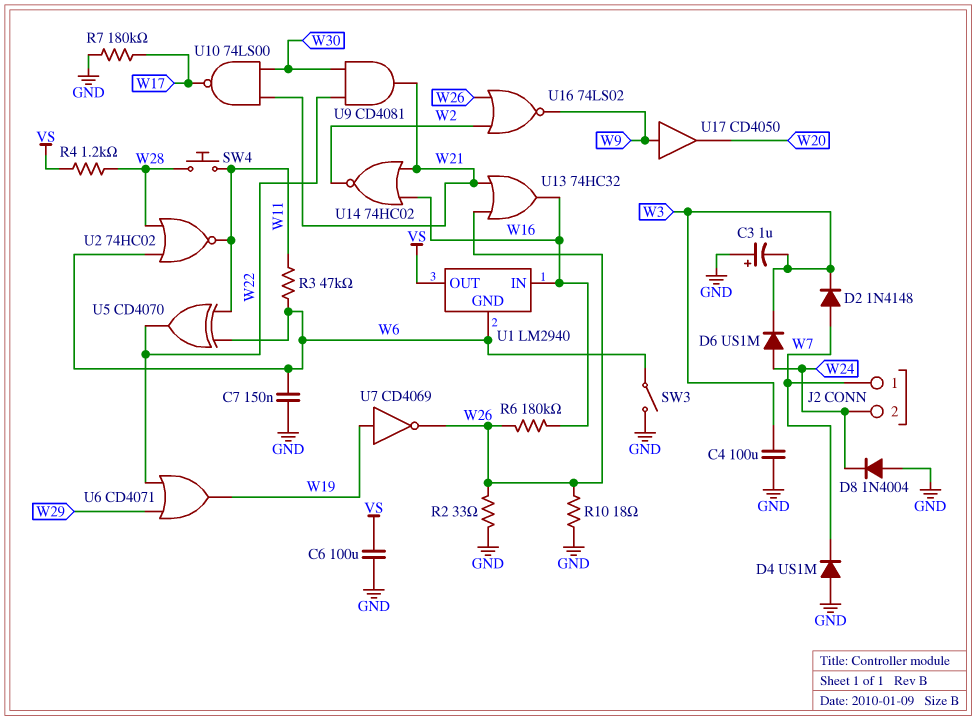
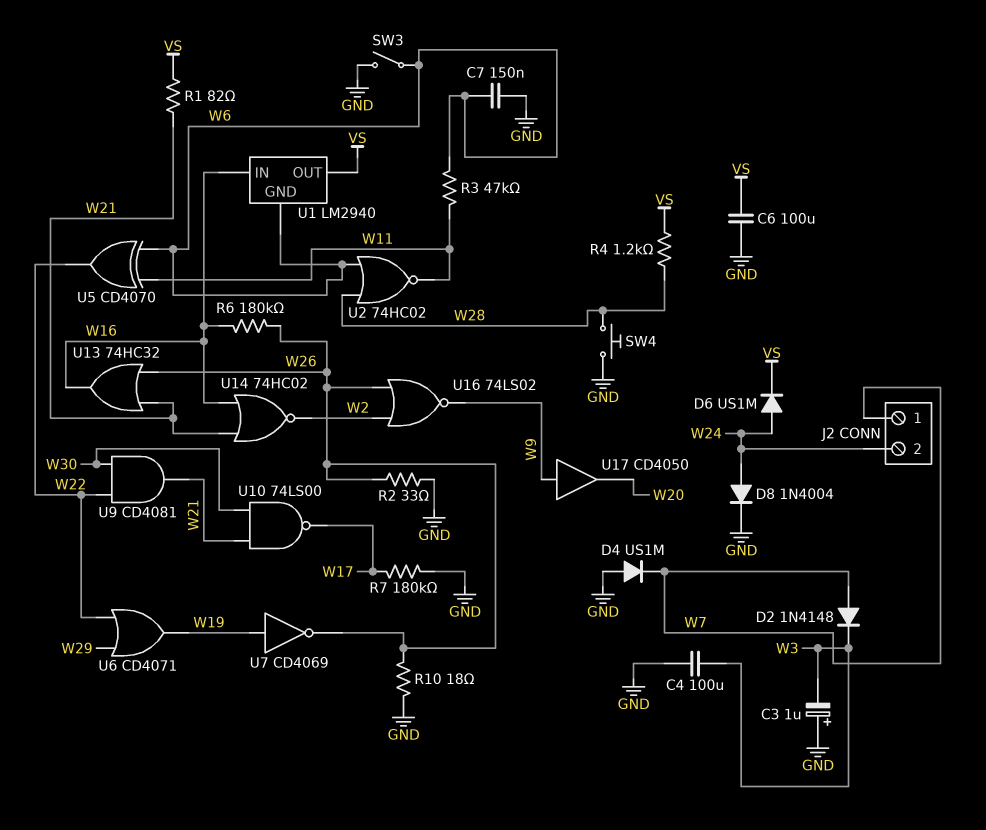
D6: diode US1M (A W24, K W3) -> diode US1M (A W24, K VS)
D8: diode 1N4004 (A GND, K W24) -> diode 1N4004 (A W24, K GND)
R1: none -> 82 (VS, W21)
SW4: button (W11, W28) -> button (GND, W28)

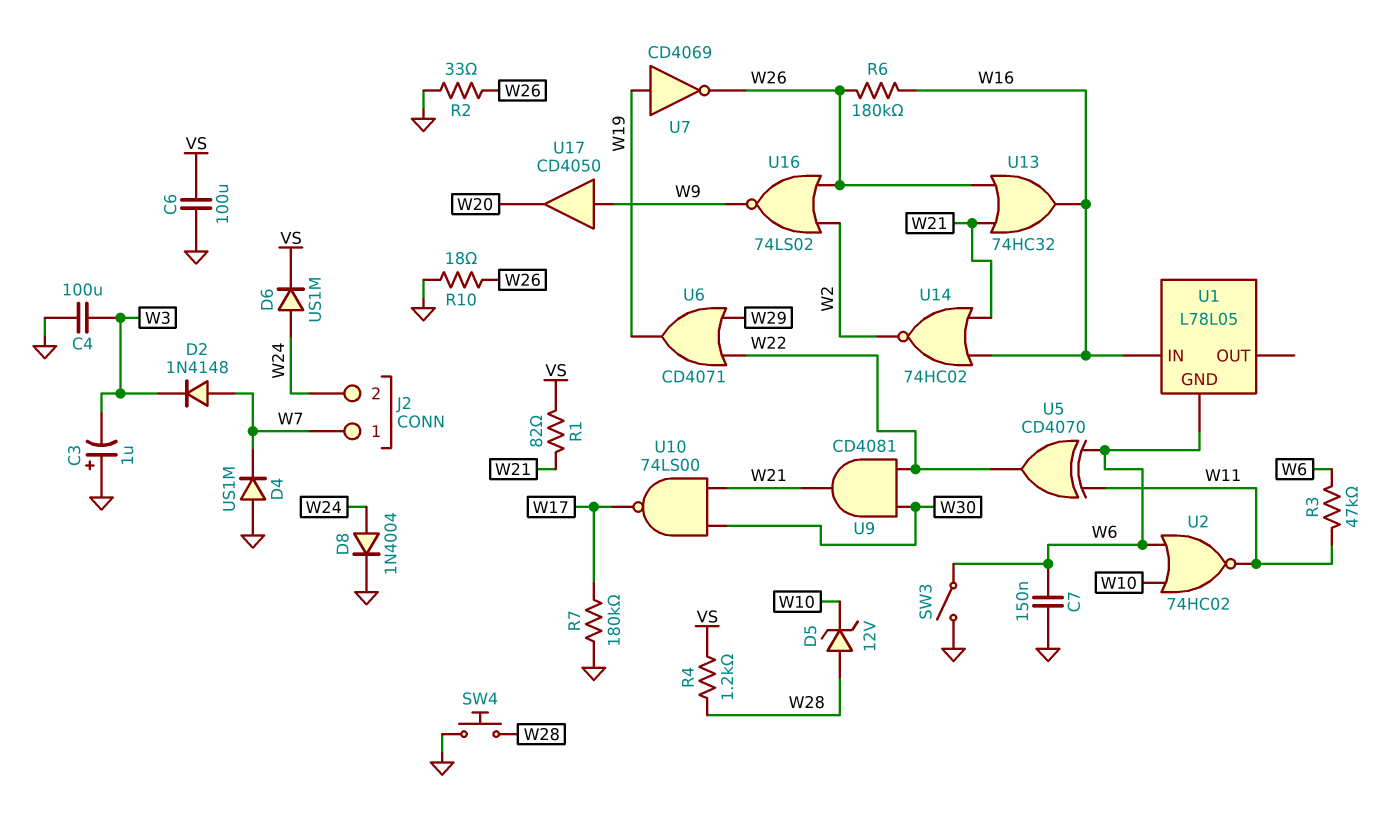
D5: none -> zener 12V (A W28, K W10)
U1: LM2940 -> L78L05
U1 pin OUT: VS -> none
U2: NOR 74HC02 (in W6, in W28, out W11) -> NOR 74HC02 (in W6, in W10, out W11)

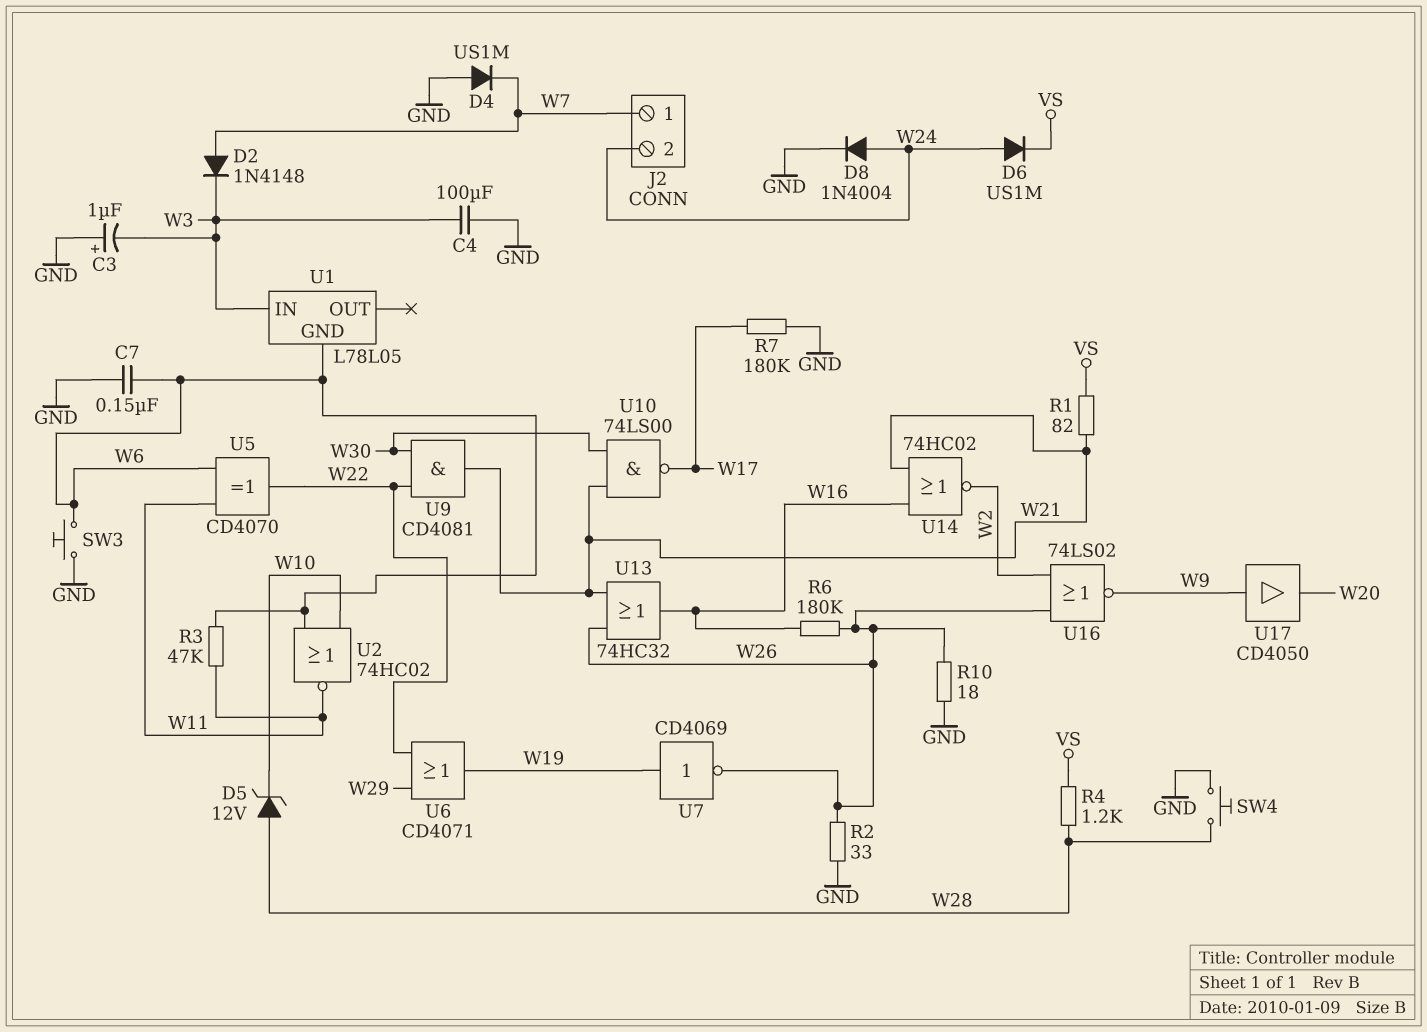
C6: 100uF (GND, VS) -> none
SW3: switch (GND, W6) -> button (GND, W6)
U1 pin IN: W16 -> W3

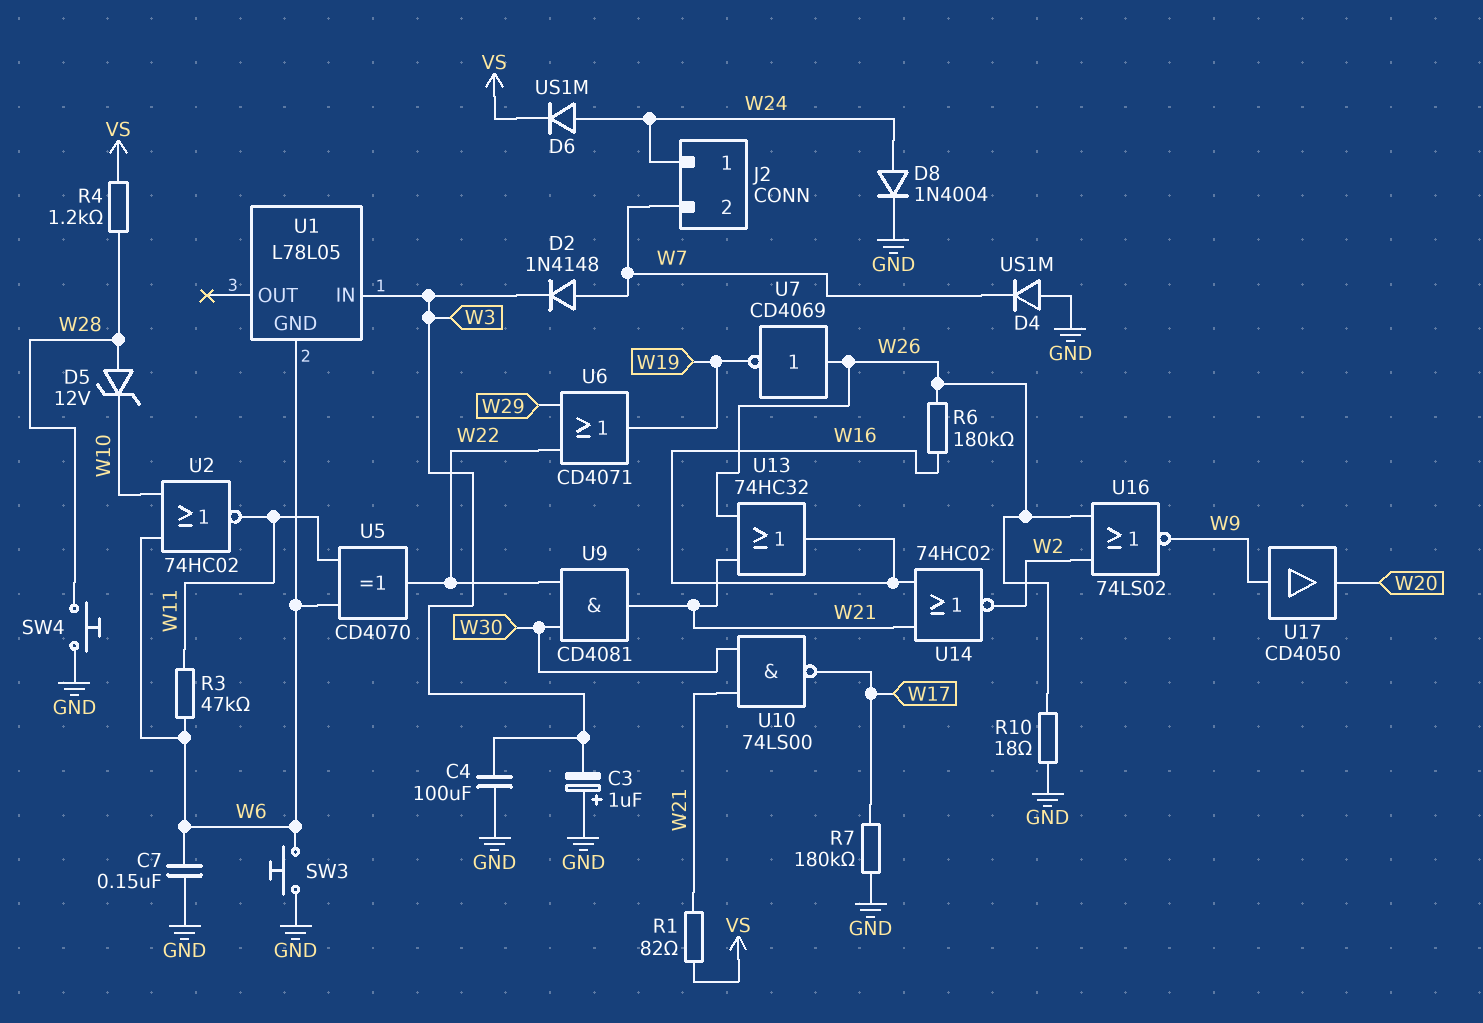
J2 pin 1: W7 -> W24
J2 pin 2: W24 -> W7
R2: 33 (GND, W26) -> none
U7: NOT CD4069 (in W19, out W26) -> NOT CD4069 (in W26, out W19)

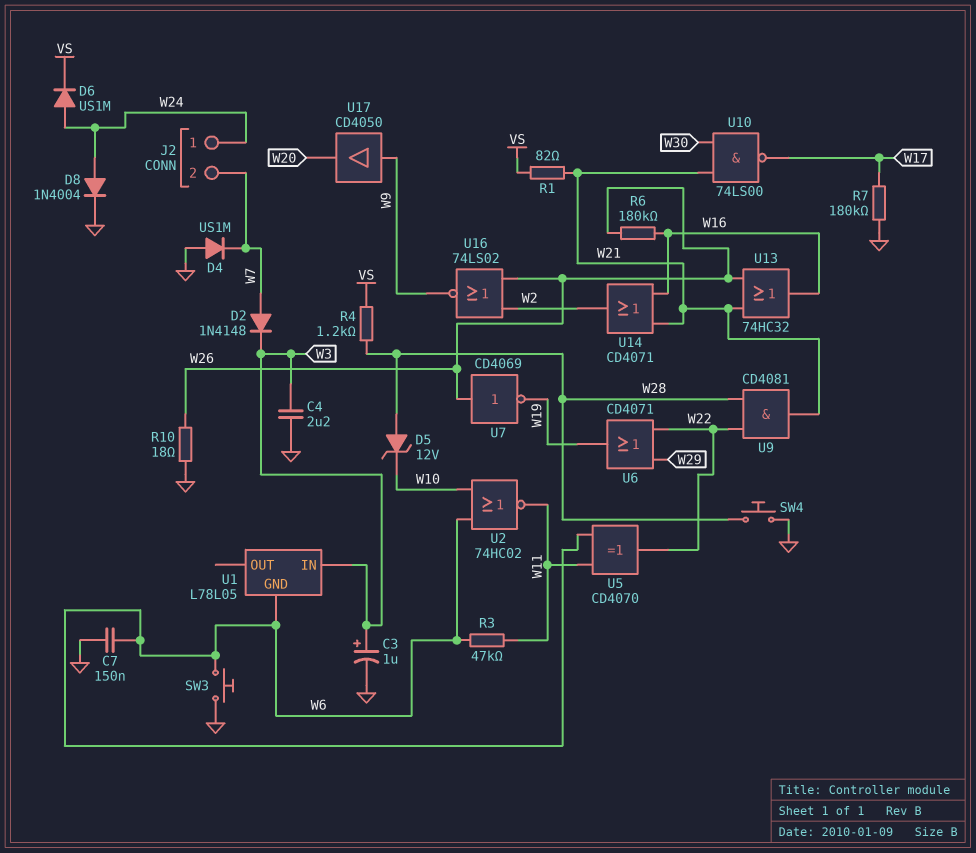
C3: 1uF (plus GND, minus W3) -> 1uF (plus W3, minus GND)
C4: 100uF (GND, W3) -> 2.2uF (GND, W3)
U9: AND CD4081 (in W22, in W30, out W21) -> AND CD4081 (in W22, in W28, out W21)
U14: NOR 74HC02 (in W16, in W21, out W2) -> OR CD4071 (in W16, in W21, out W2)

